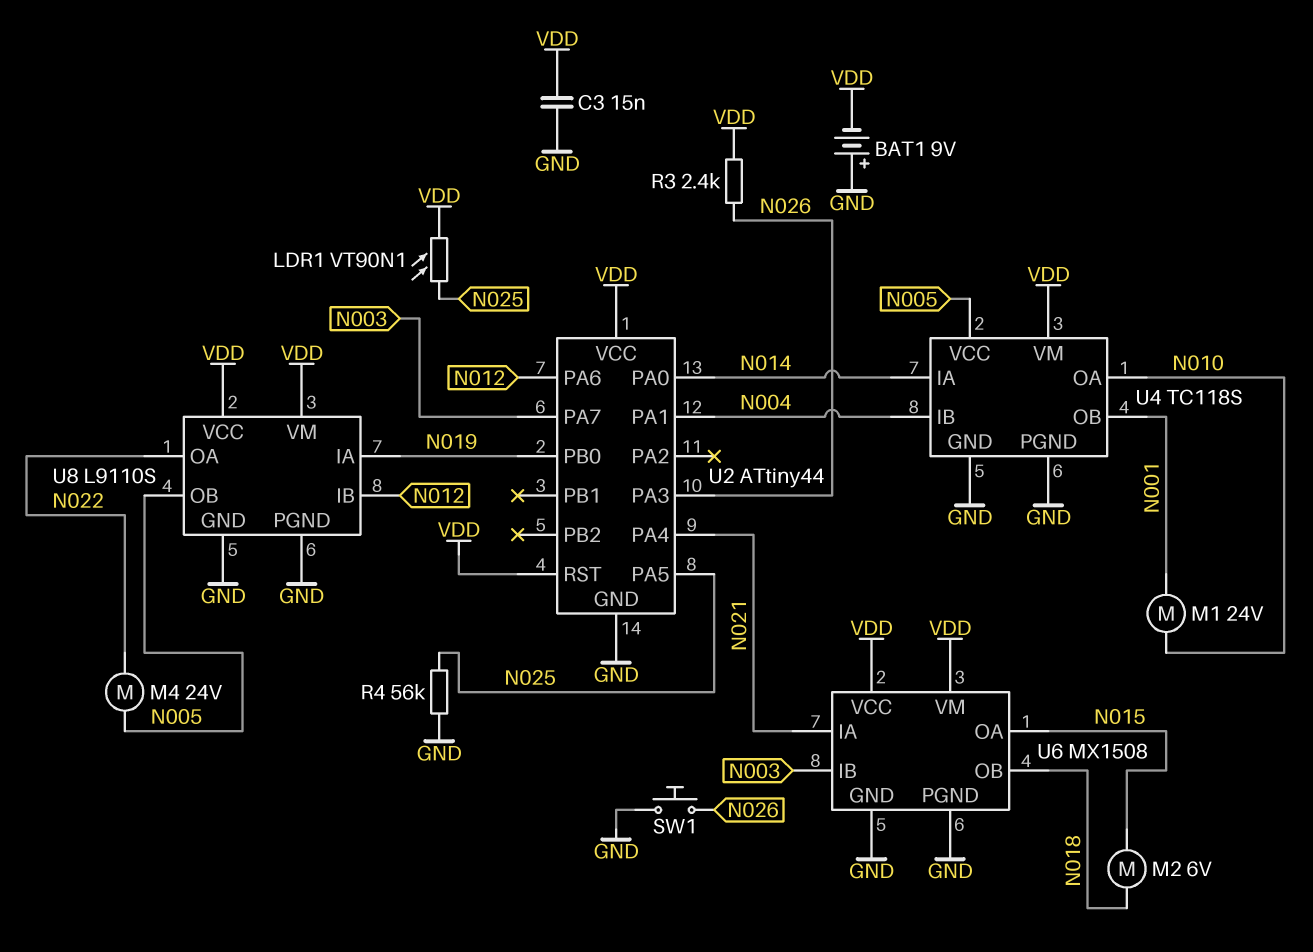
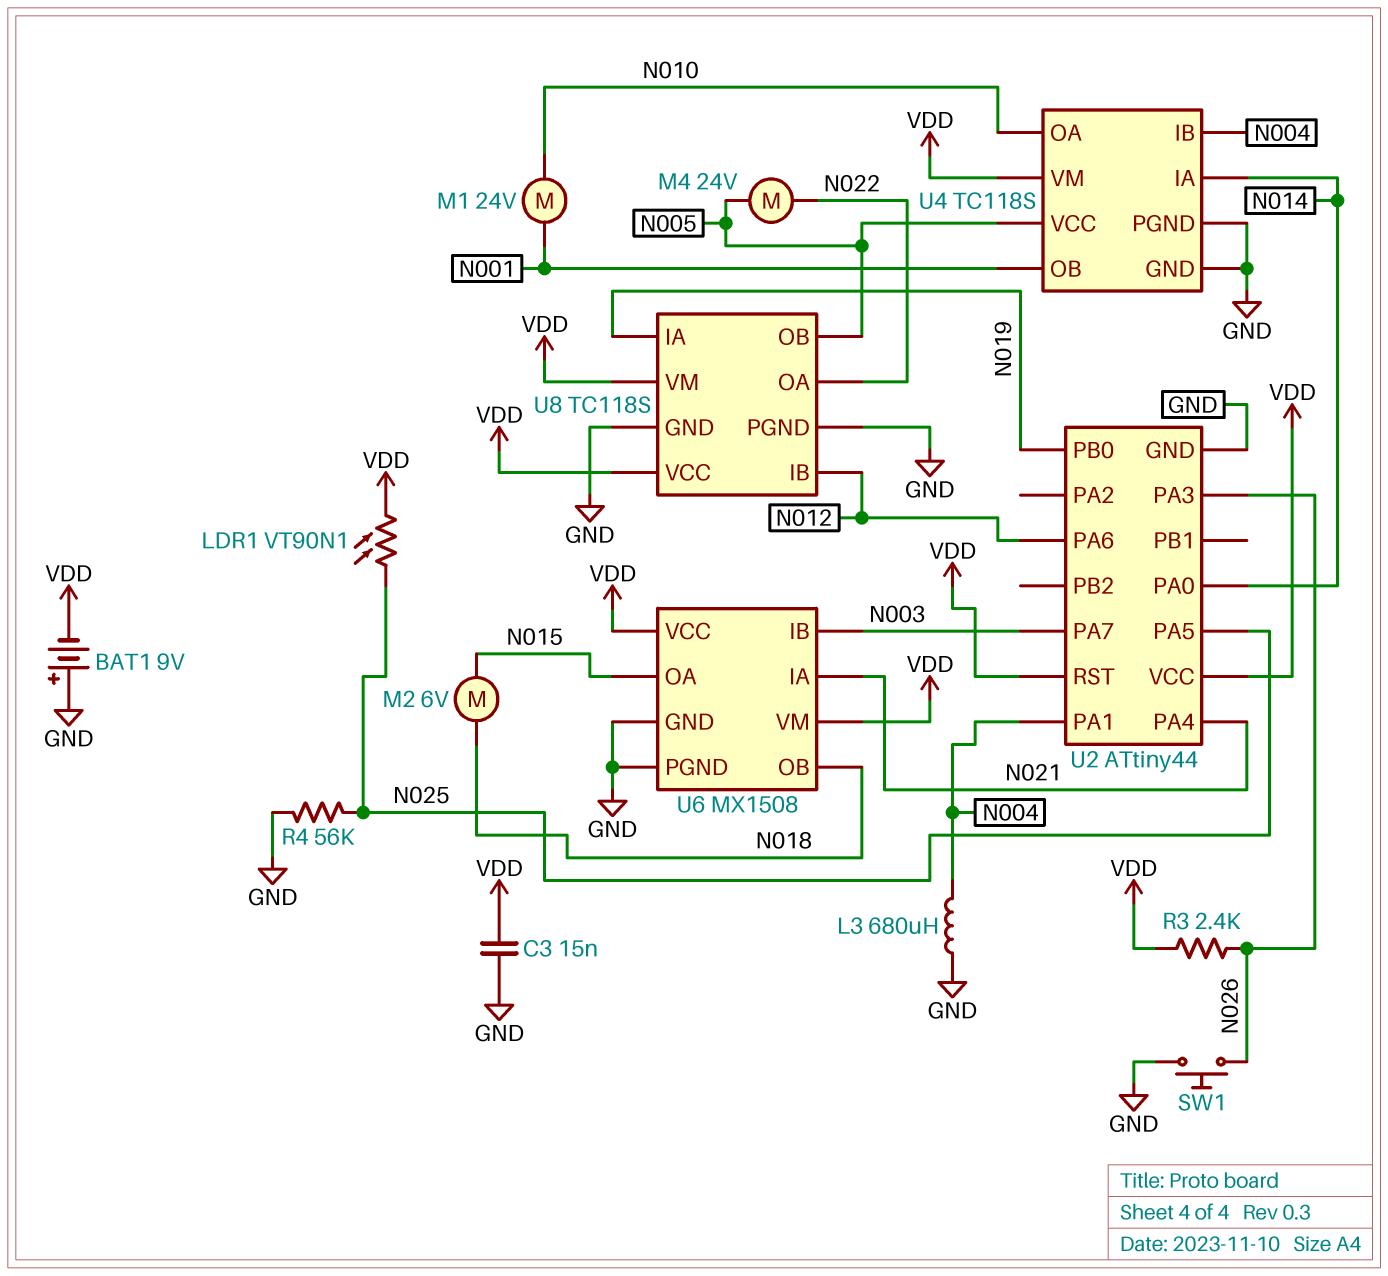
L3: none -> 680uH (GND, N004)
U8: L9110S -> TC118S

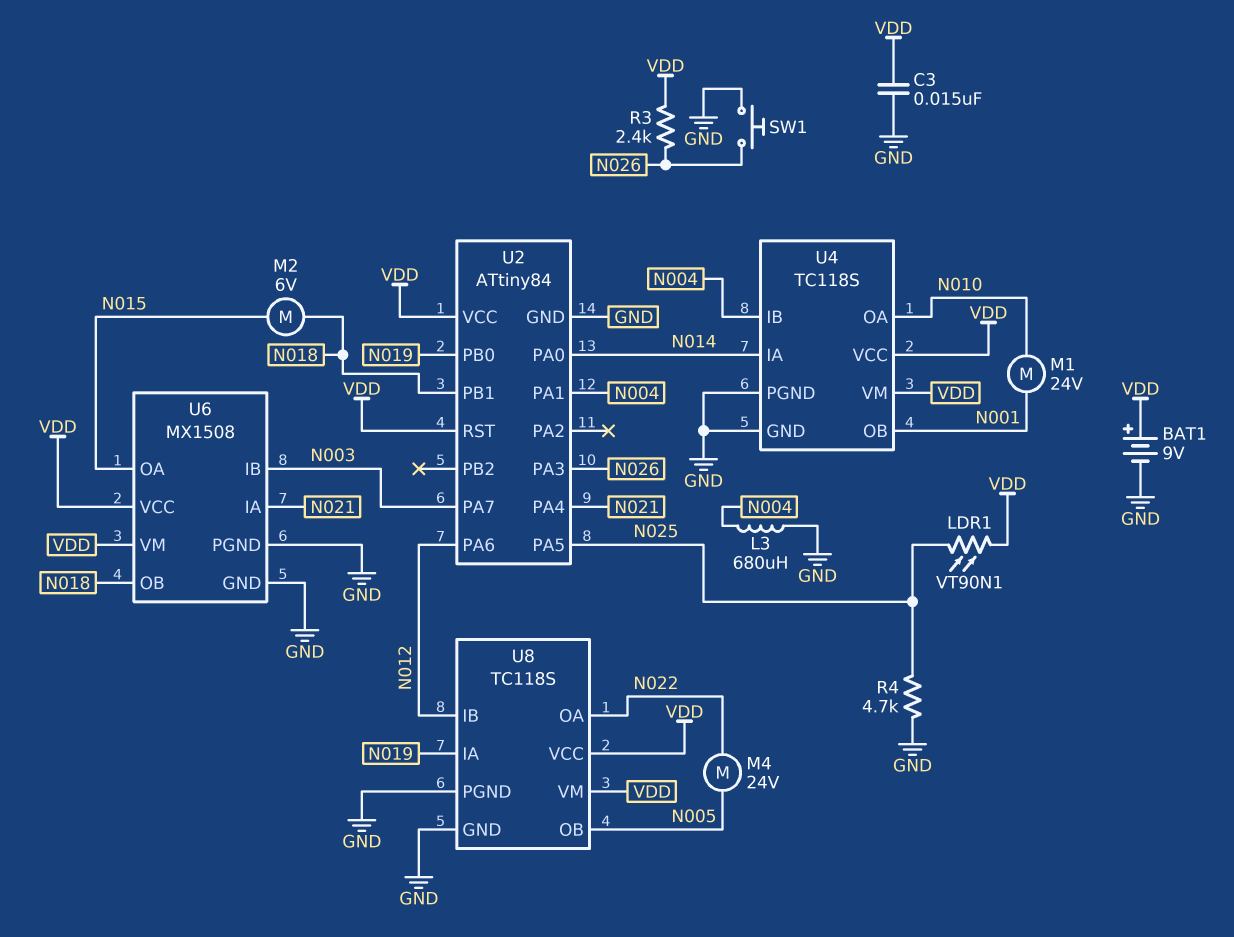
BAT1: 9V (plus GND, minus VDD) -> 9V (plus VDD, minus GND)
R4: 56k (GND, N025) -> 4.7k (GND, N025)
U2: ATtiny44 -> ATtiny84
U2 pin PB1: none -> N018
U4 pin VCC: N005 -> VDD

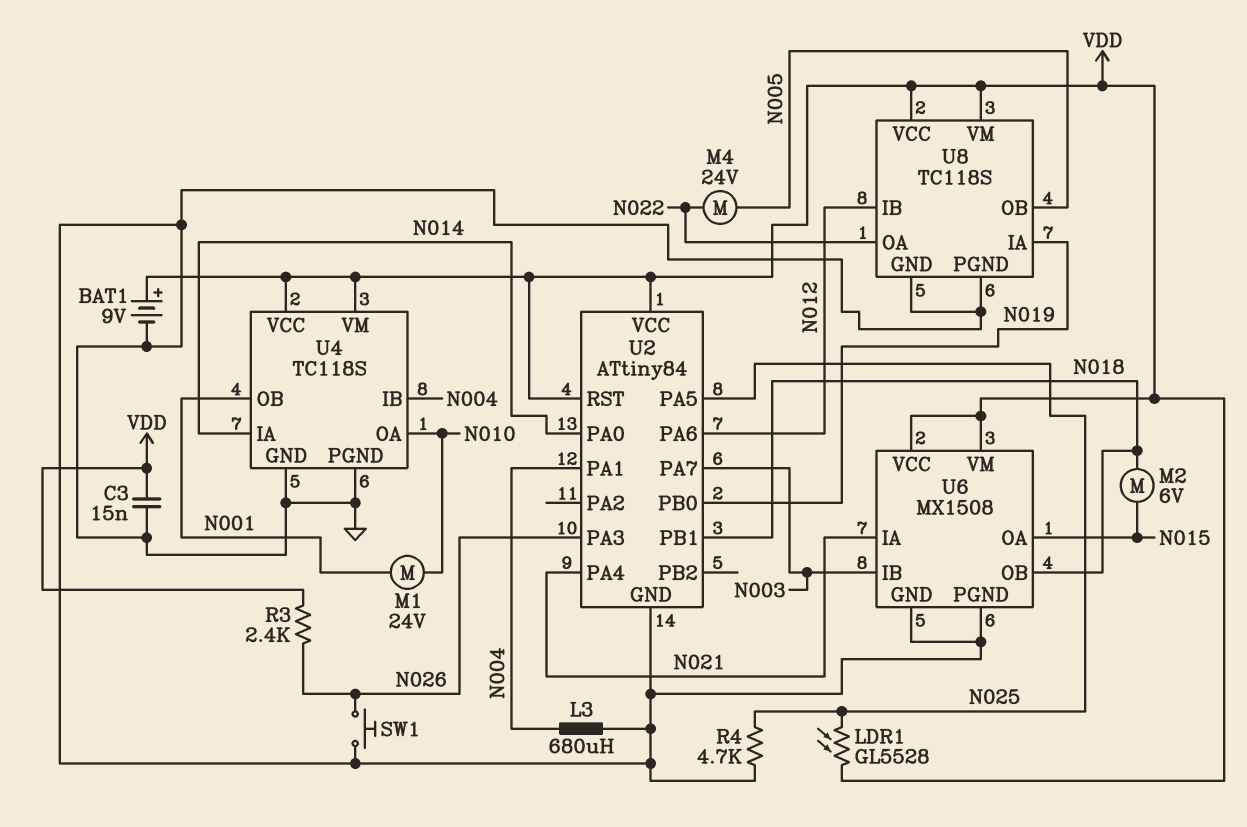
LDR1: VT90N1 (N025, VDD) -> GL5528 (N025, VDD)

